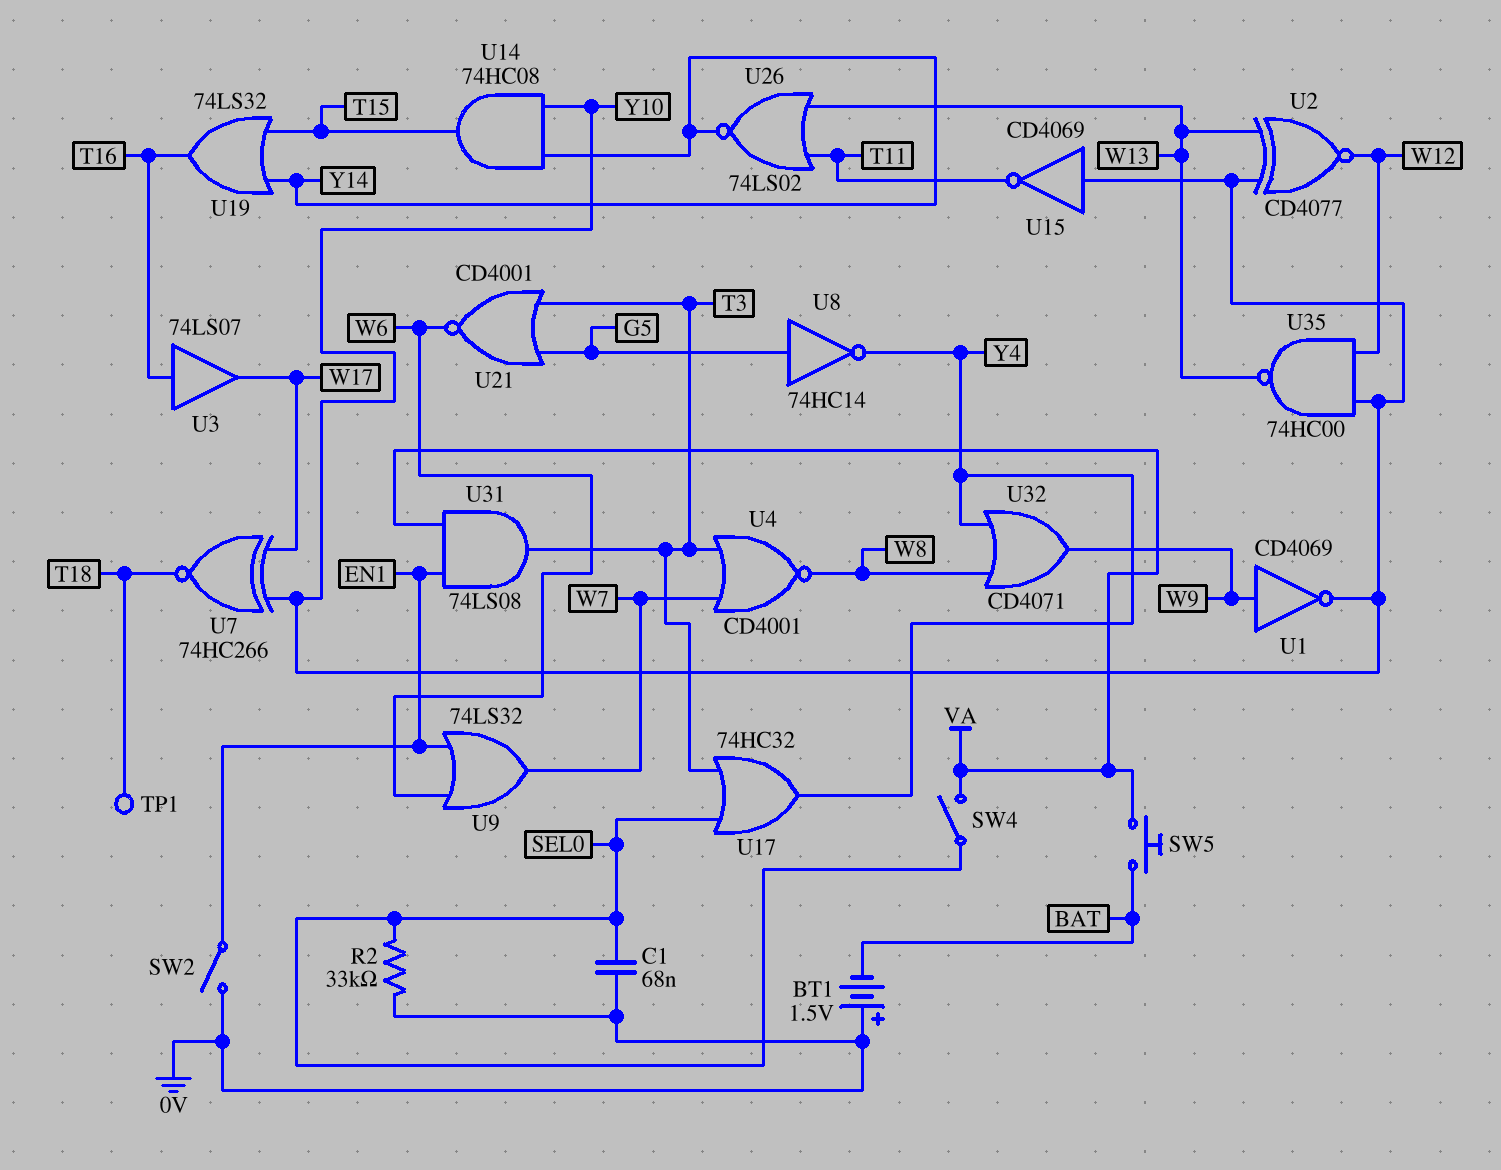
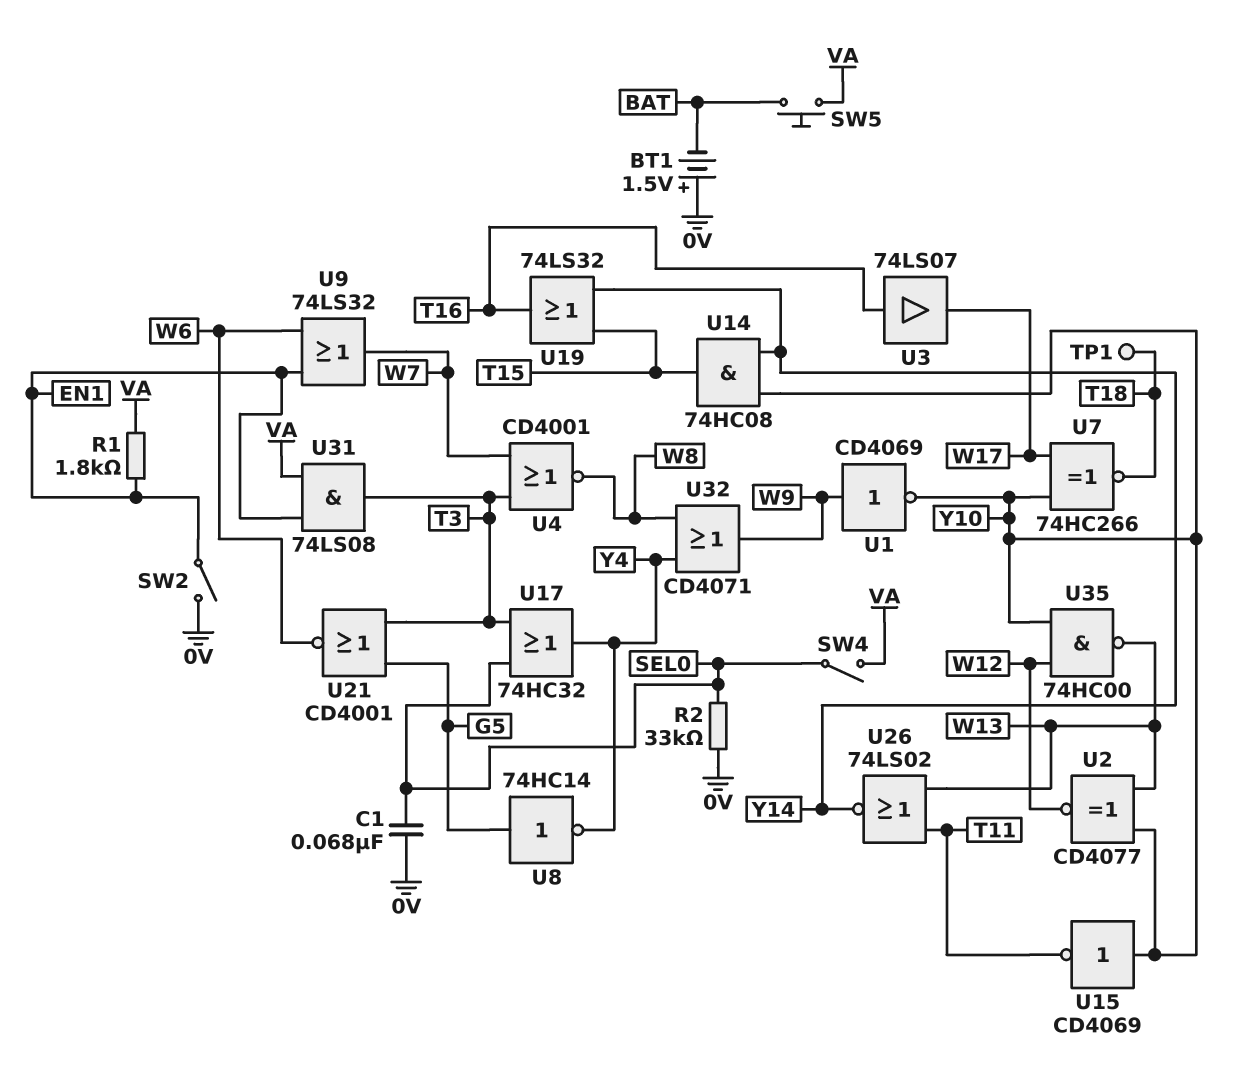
R1: none -> 1.8k (EN1, VA)

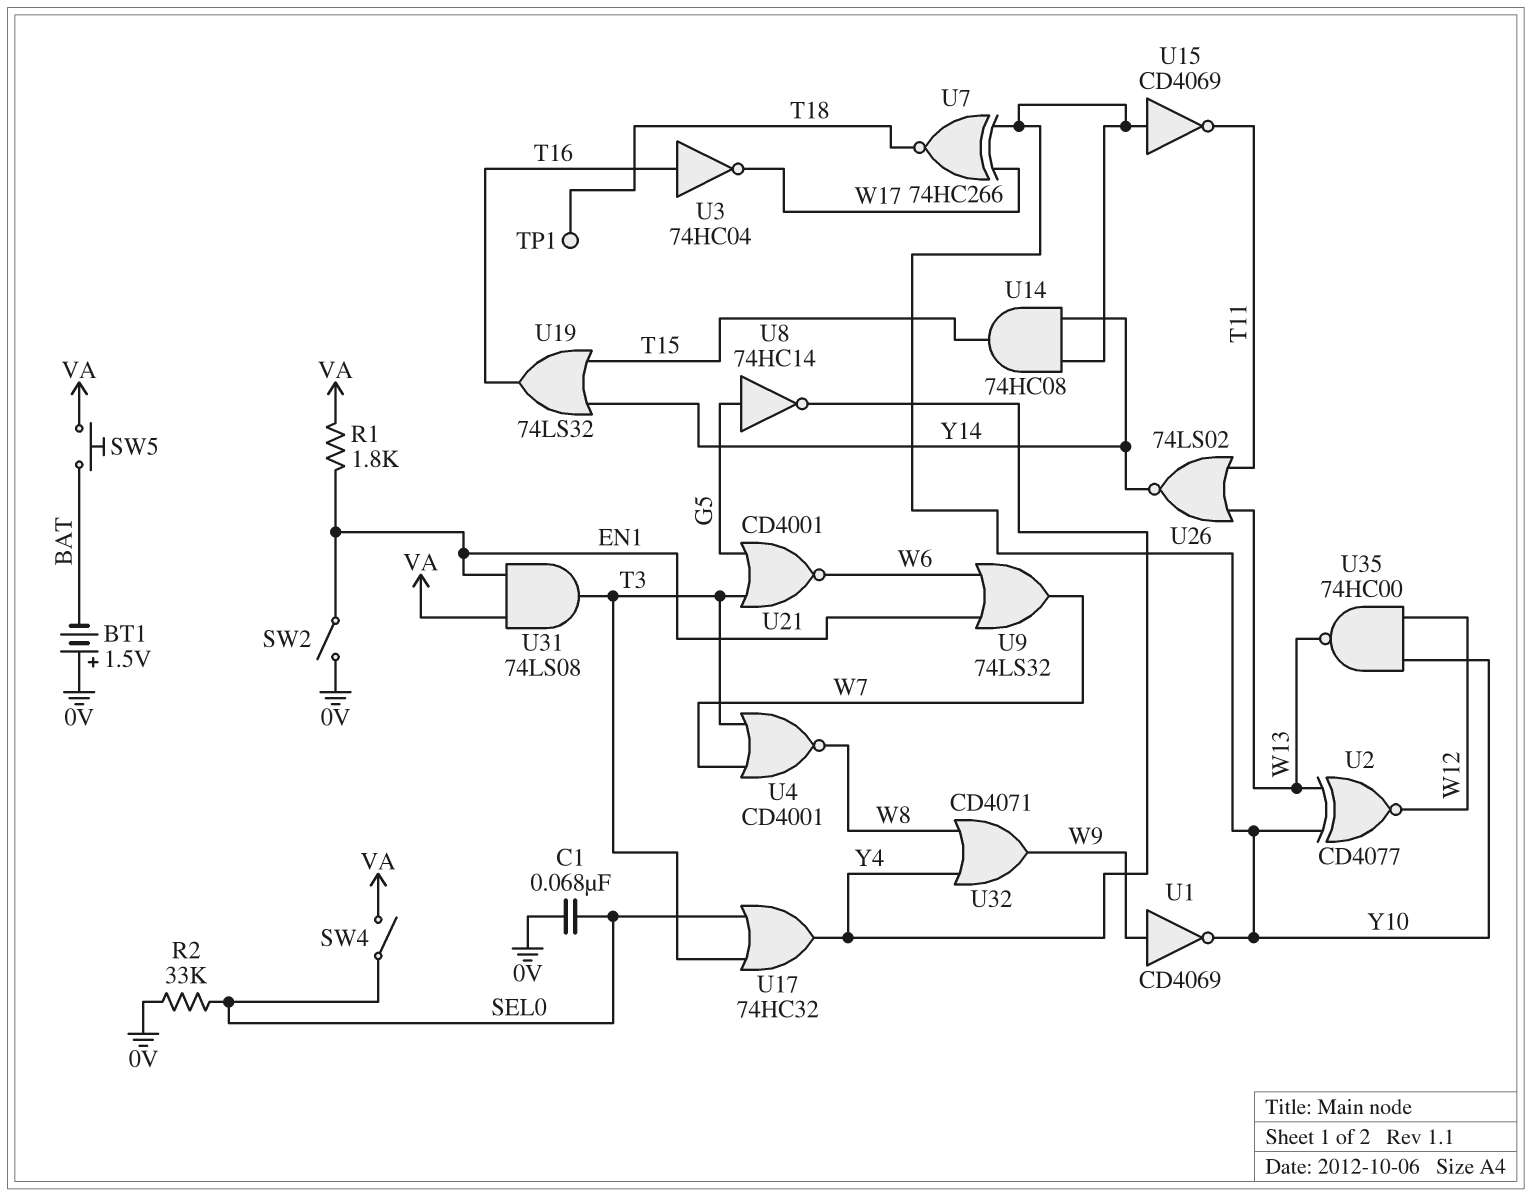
U3: buffer 74LS07 (in T16, out W17) -> NOT 74HC04 (in T16, out W17)

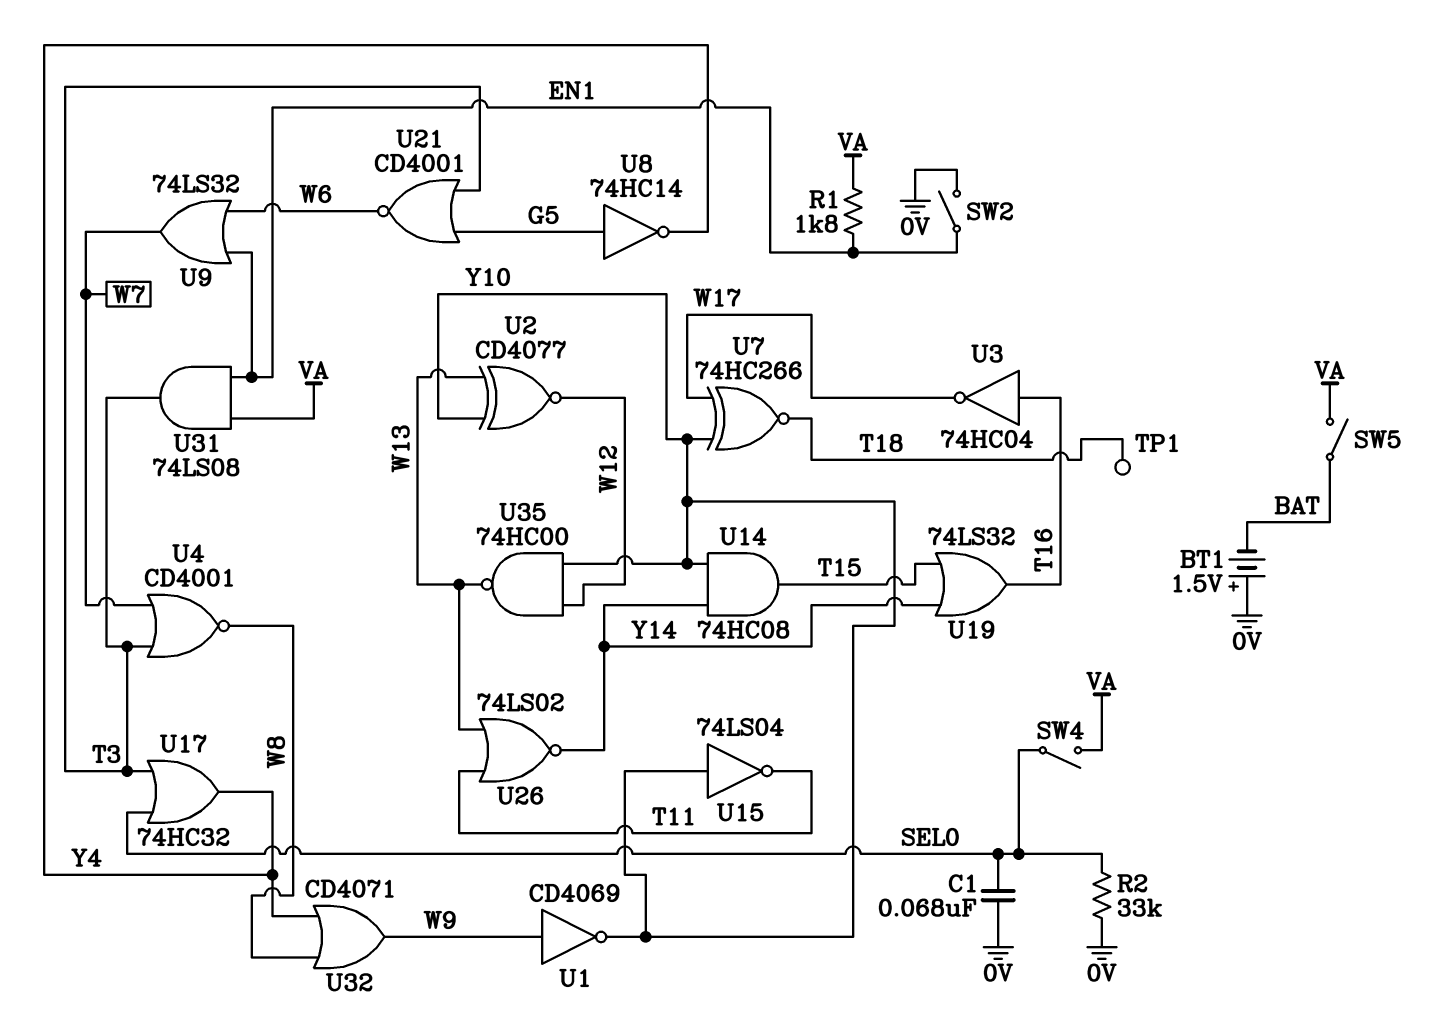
SW5: button (BAT, VA) -> switch (BAT, VA)
U15: NOT CD4069 (in Y10, out T11) -> NOT 74LS04 (in Y10, out T11)

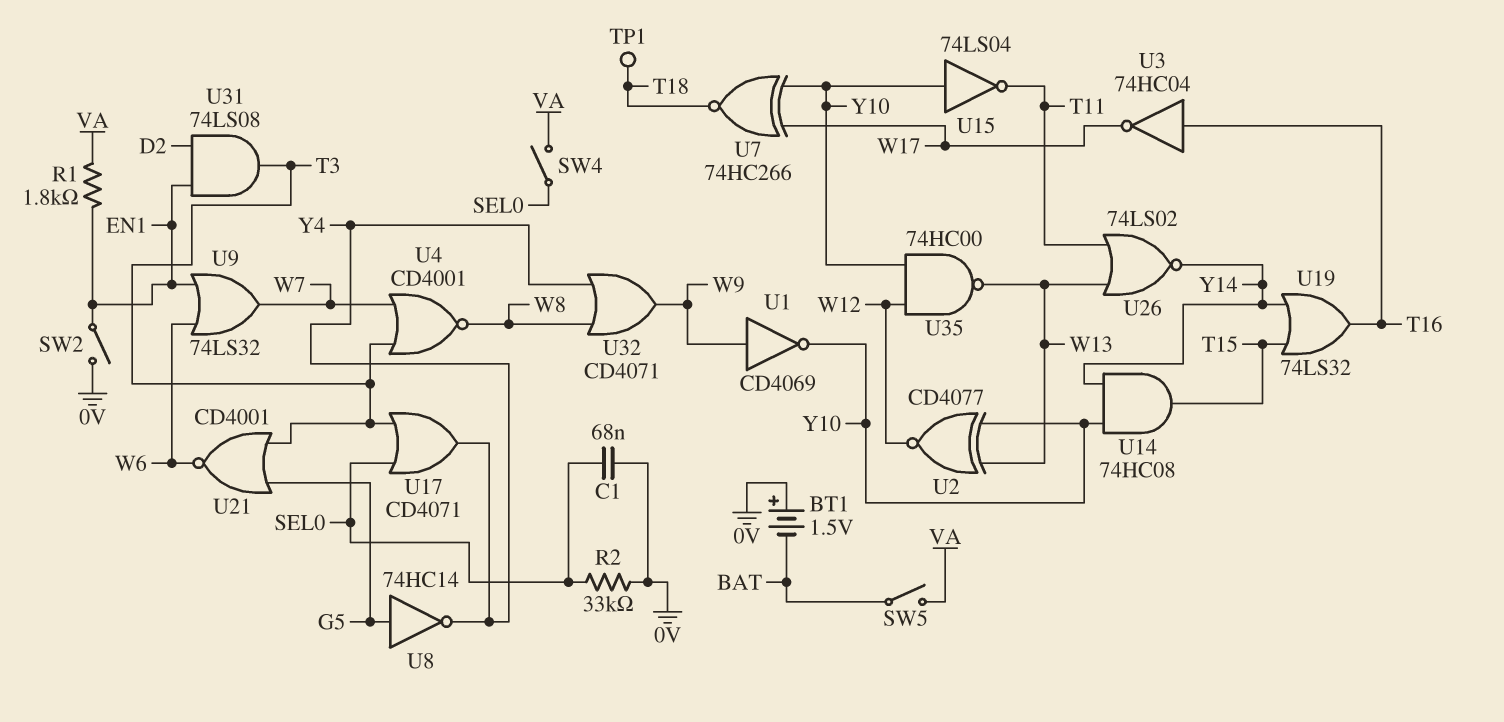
U17: OR 74HC32 (in SEL0, in T3, out Y4) -> OR CD4071 (in SEL0, in T3, out Y4)
U31: AND 74LS08 (in EN1, in VA, out T3) -> AND 74LS08 (in D2, in EN1, out T3)

